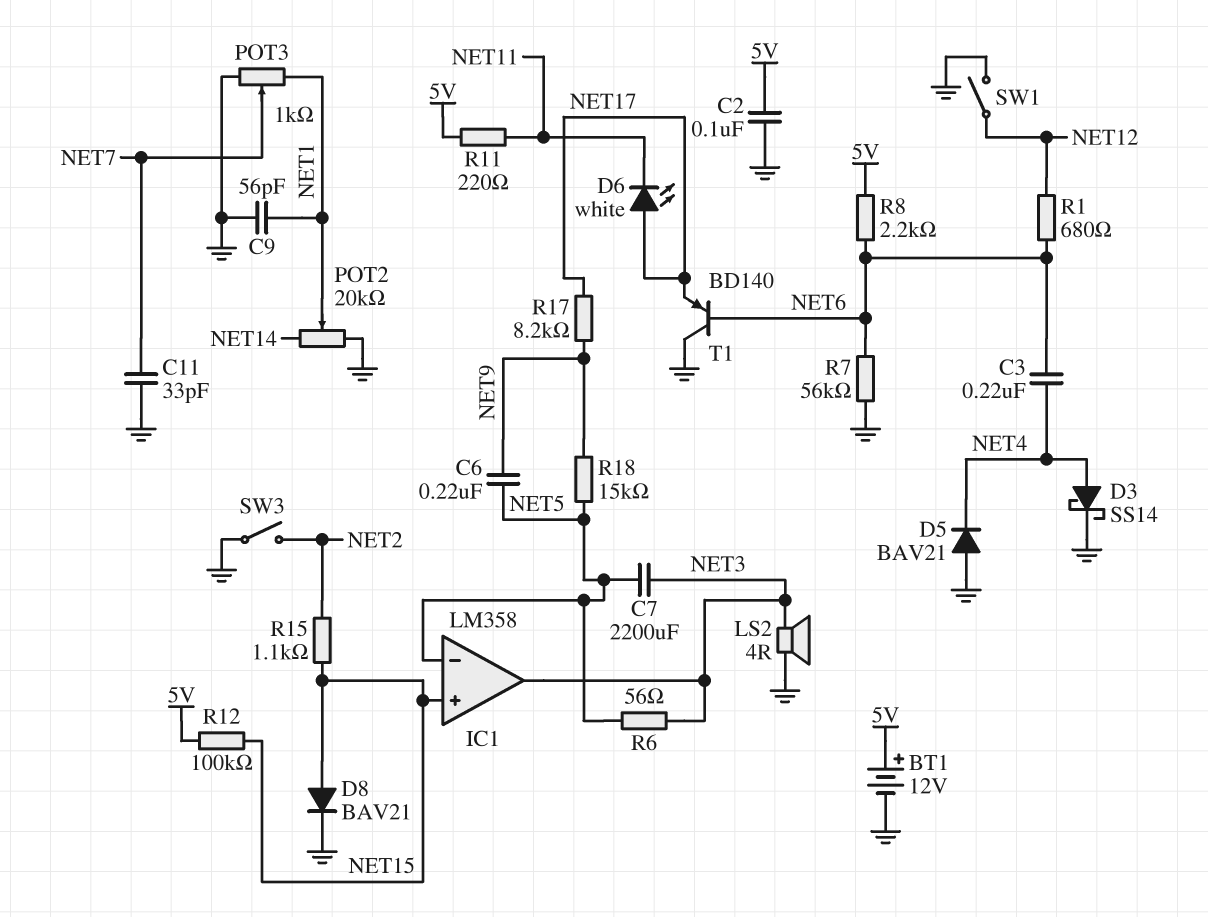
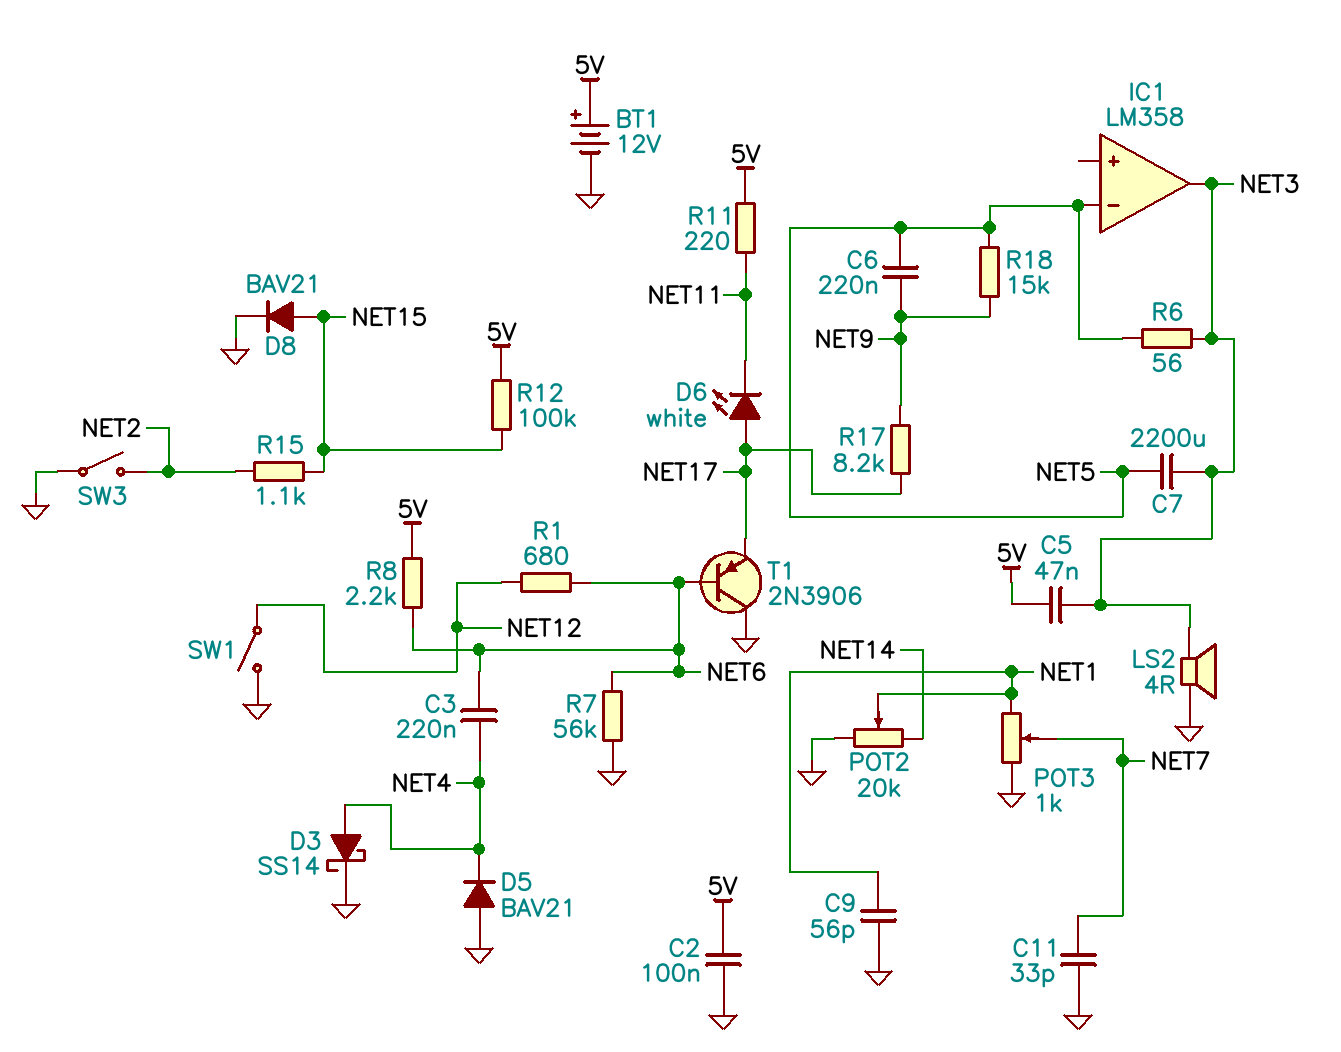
C5: none -> 47nF (5V, NET3)
IC1 pin in+: NET15 -> none
T1: PNP BD140 (B NET6, C GND, E NET17) -> PNP 2N3906 (B NET6, C GND, E NET17)

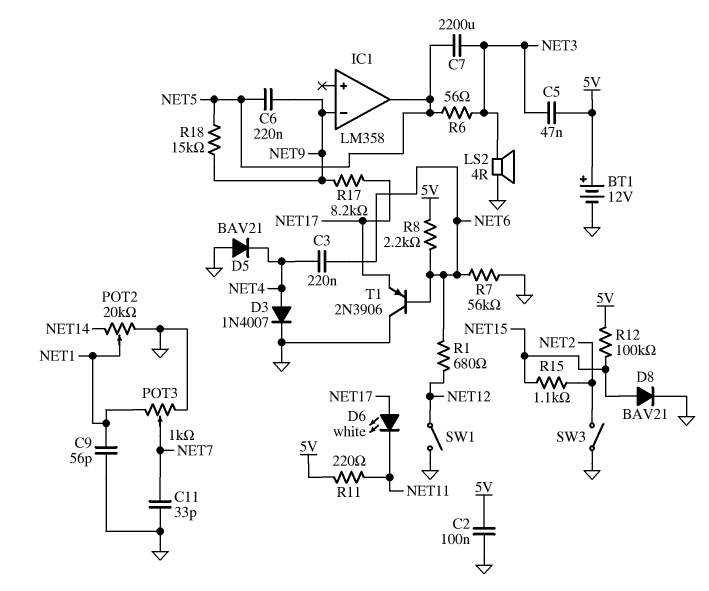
D3: schottky SS14 (A NET4, K GND) -> diode 1N4007 (A NET4, K GND)
IC1 pin in-: NET5 -> NET9
IC1 pin out: NET3 -> NET5

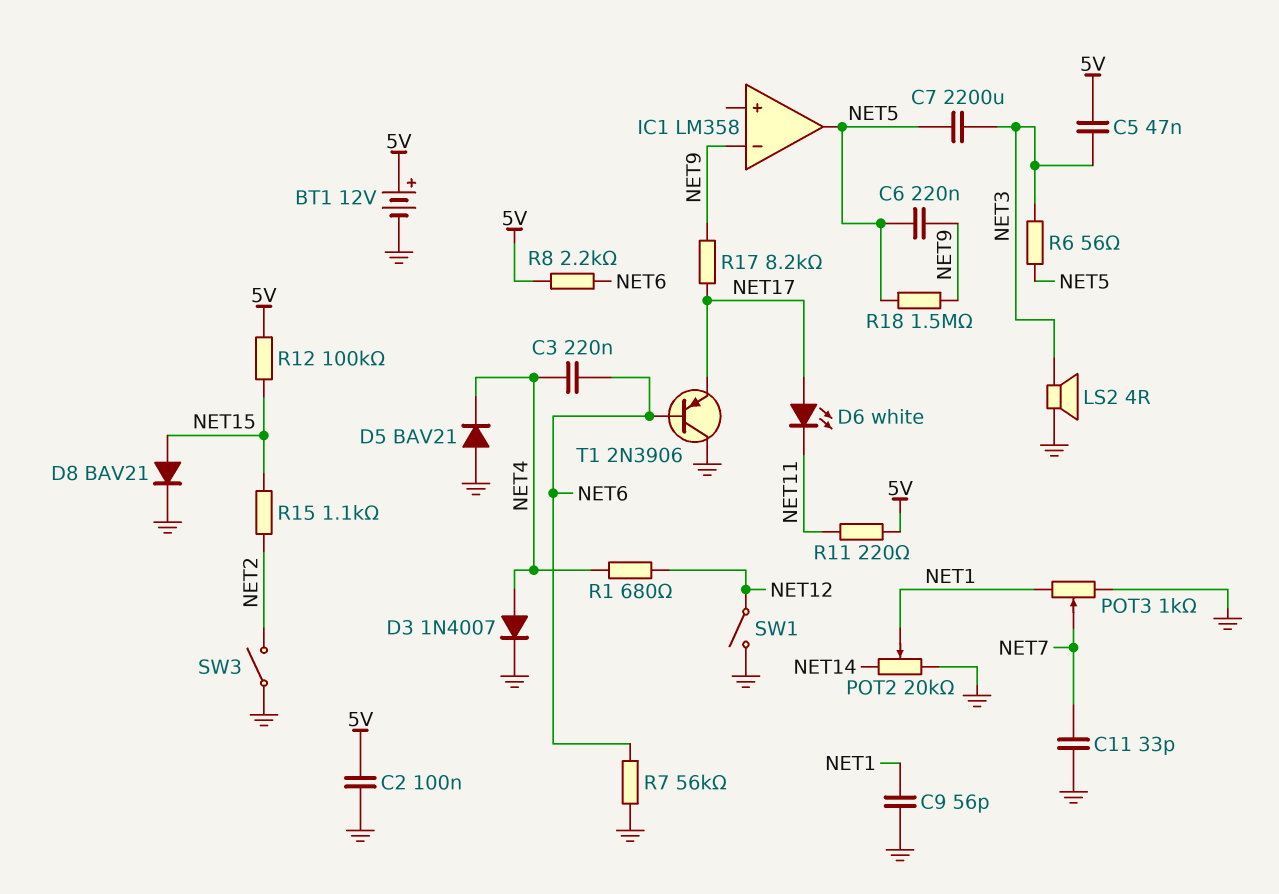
R1: 680 (NET6, NET12) -> 680 (NET4, NET12)
R18: 15k (NET5, NET9) -> 1.5M (NET5, NET9)

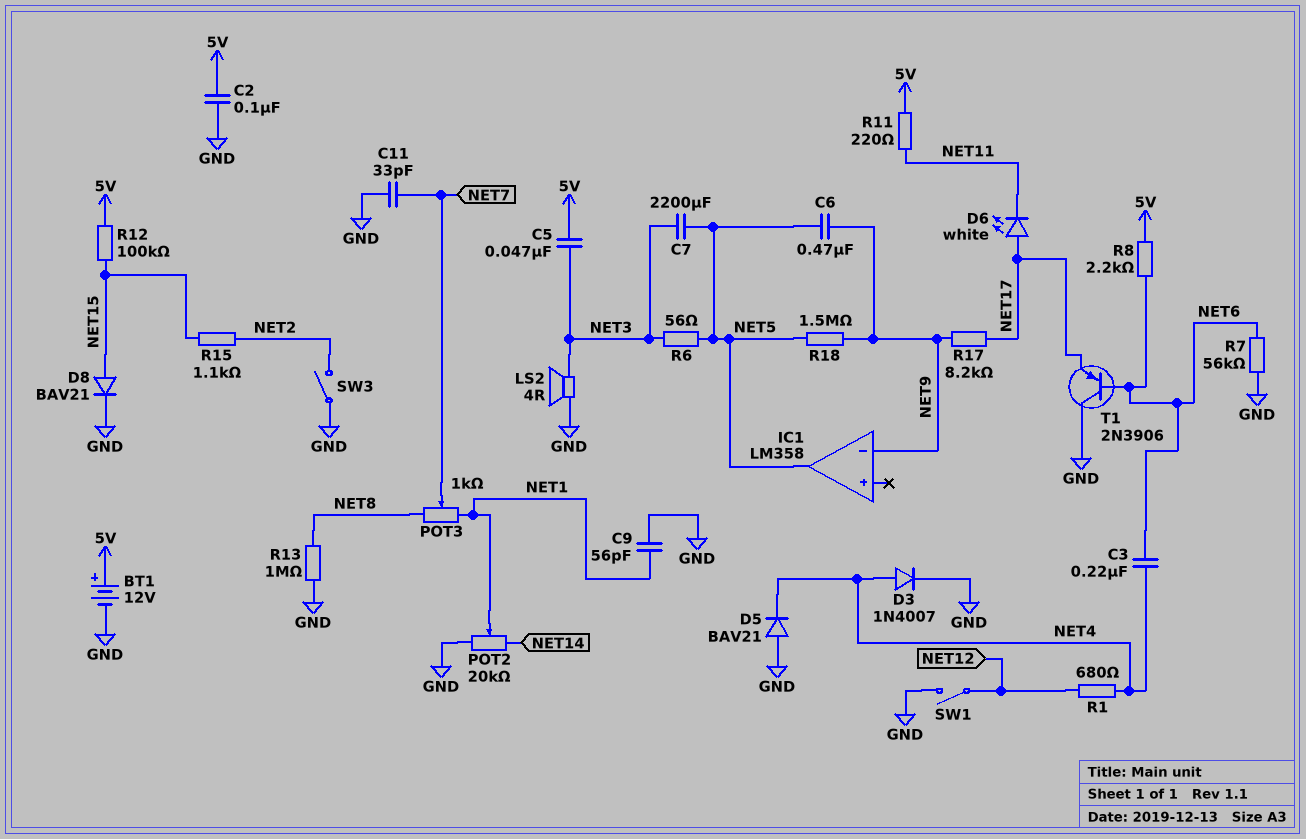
C6: 220nF (NET5, NET9) -> 470nF (NET5, NET9)
POT3: 1k (GND, NET1, wiper NET7) -> 1k (NET1, NET8, wiper NET7)
R13: none -> 1M (GND, NET8)

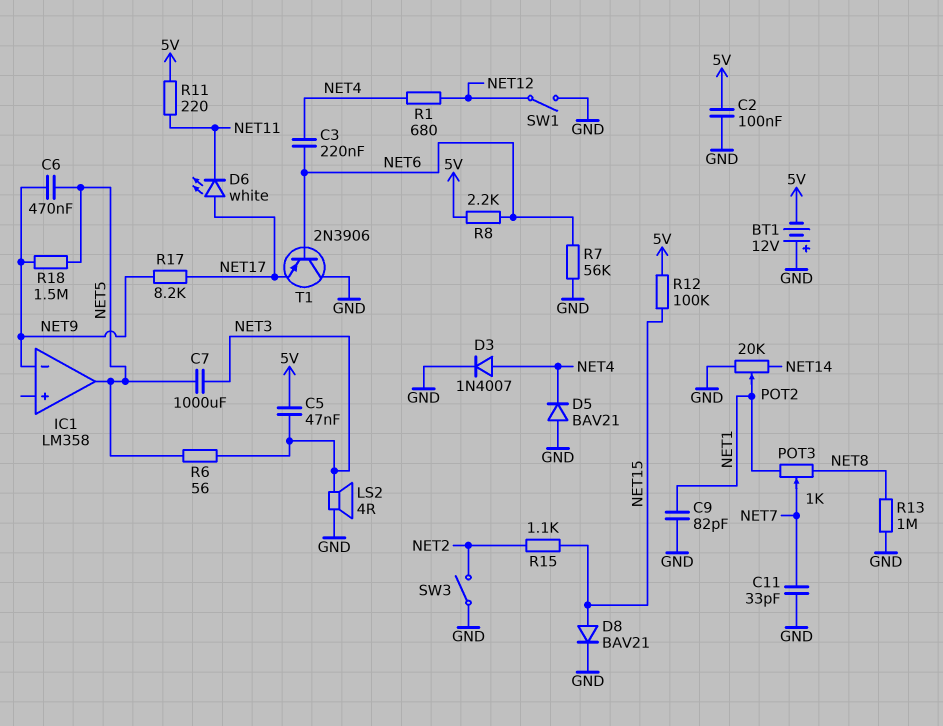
BT1: 12V (plus 5V, minus GND) -> 12V (plus GND, minus 5V)
C7: 2200uF (NET3, NET5) -> 1000uF (NET3, NET5)
C9: 56pF (GND, NET1) -> 82pF (GND, NET1)

